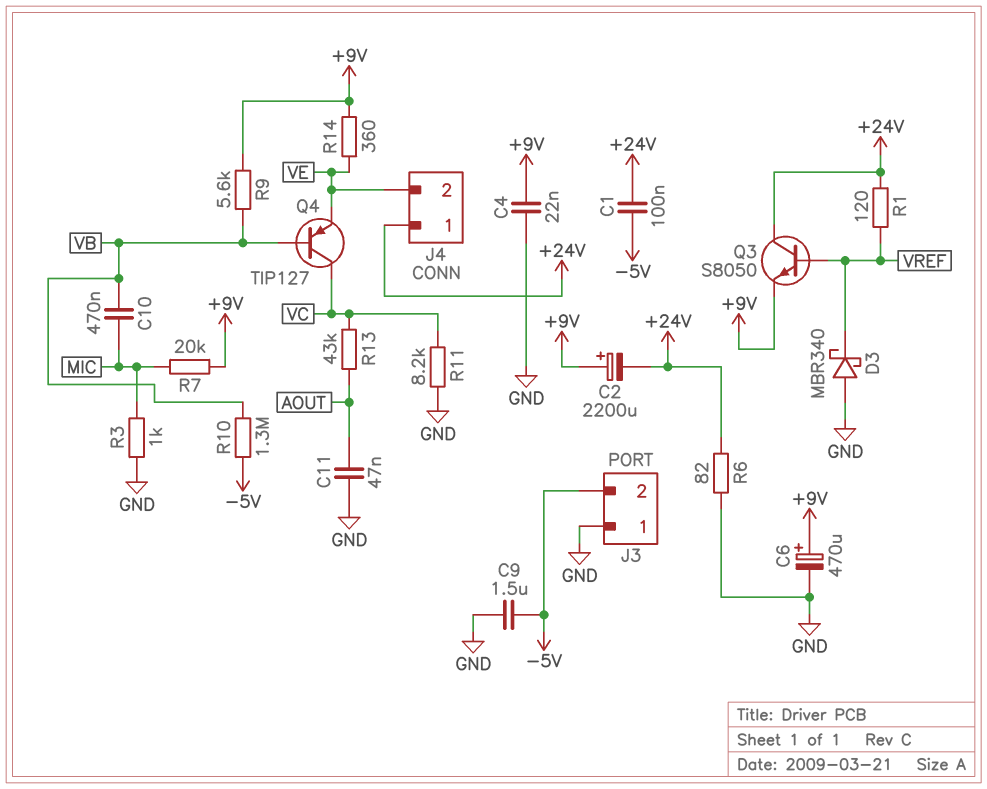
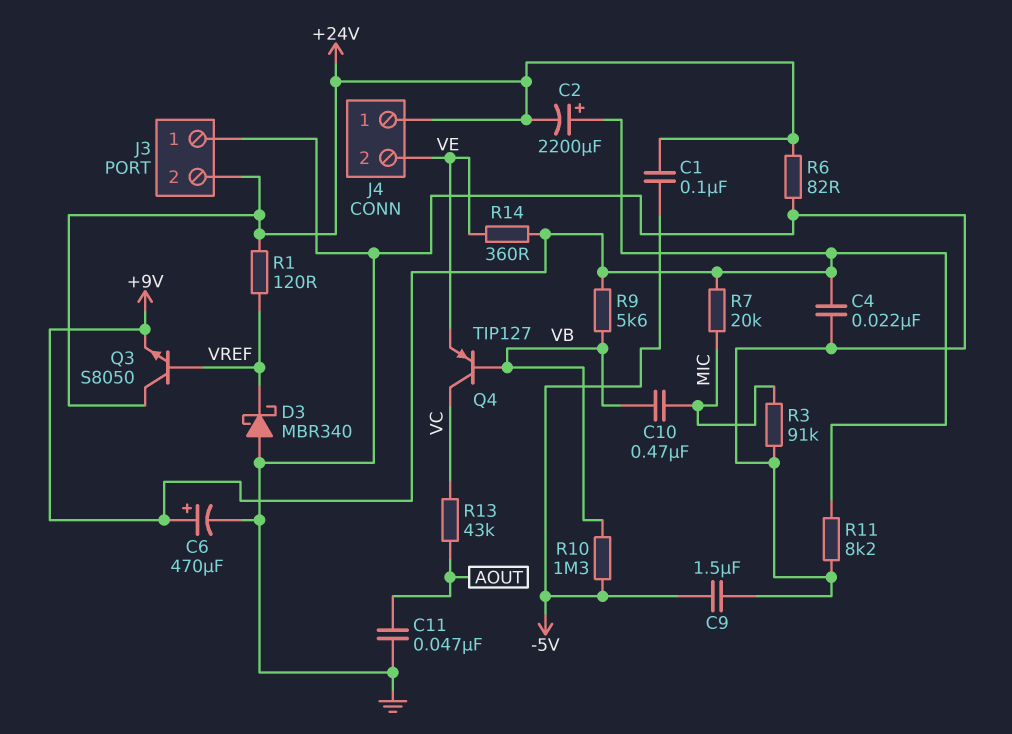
J3 pin 2: -5V -> +24V
R3: 1k (GND, MIC) -> 91k (GND, MIC)
R11: 8.2k (GND, VC) -> 8.2k (+9V, GND)

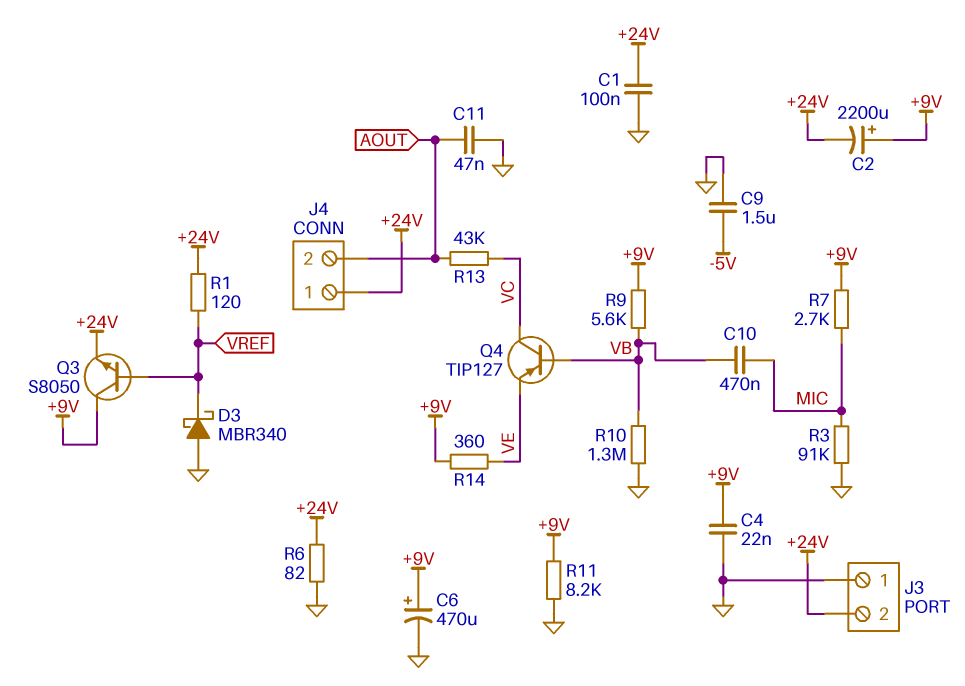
C1: 100nF (+24V, -5V) -> 100nF (+24V, GND)
J4 pin 2: VE -> AOUT
Q3: NPN S8050 (B VREF, C +24V, E +9V) -> NPN S8050 (B VREF, C +9V, E +24V)
R7: 20k (+9V, MIC) -> 2.7k (+9V, MIC)
R10: 1.3M (-5V, VB) -> 1.3M (GND, VB)

